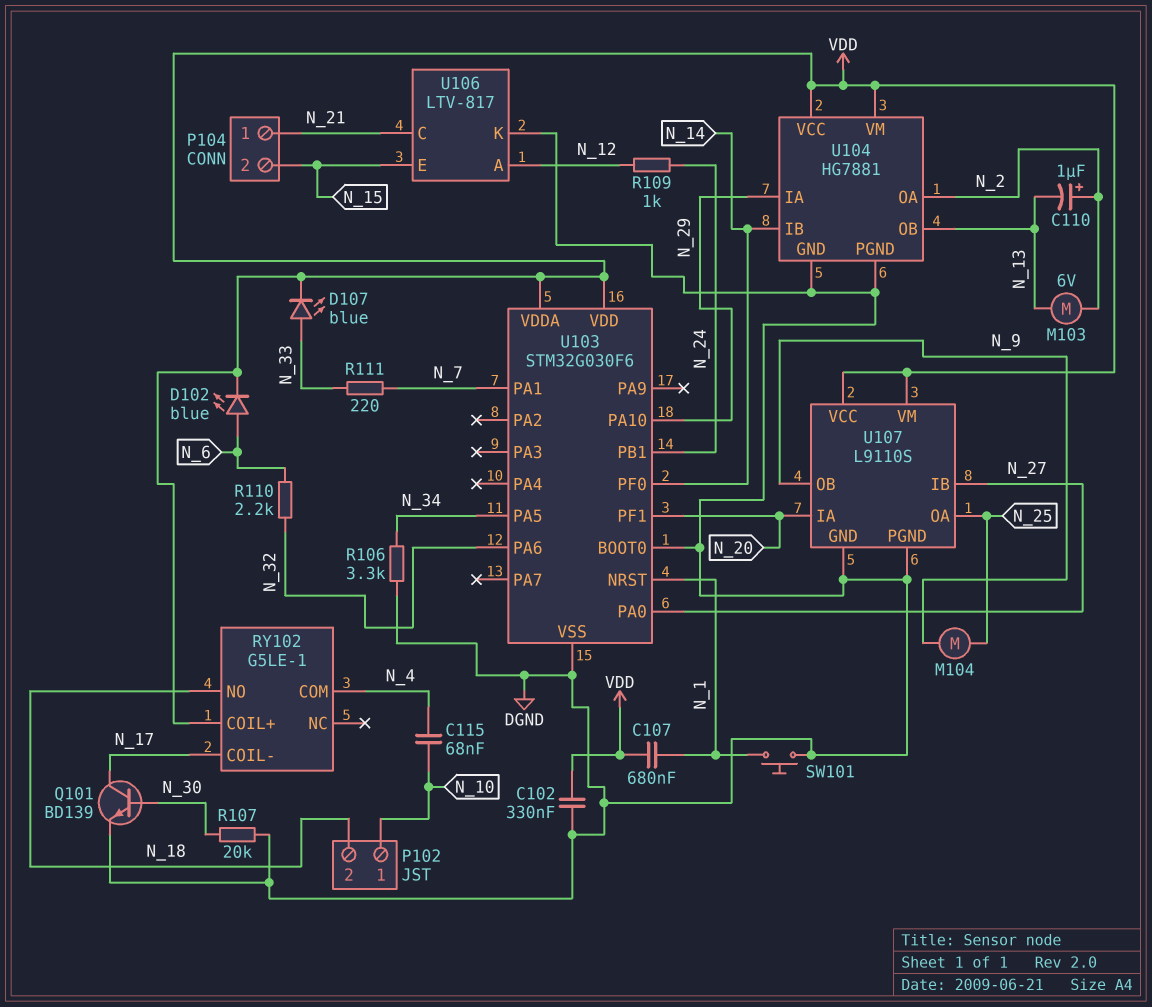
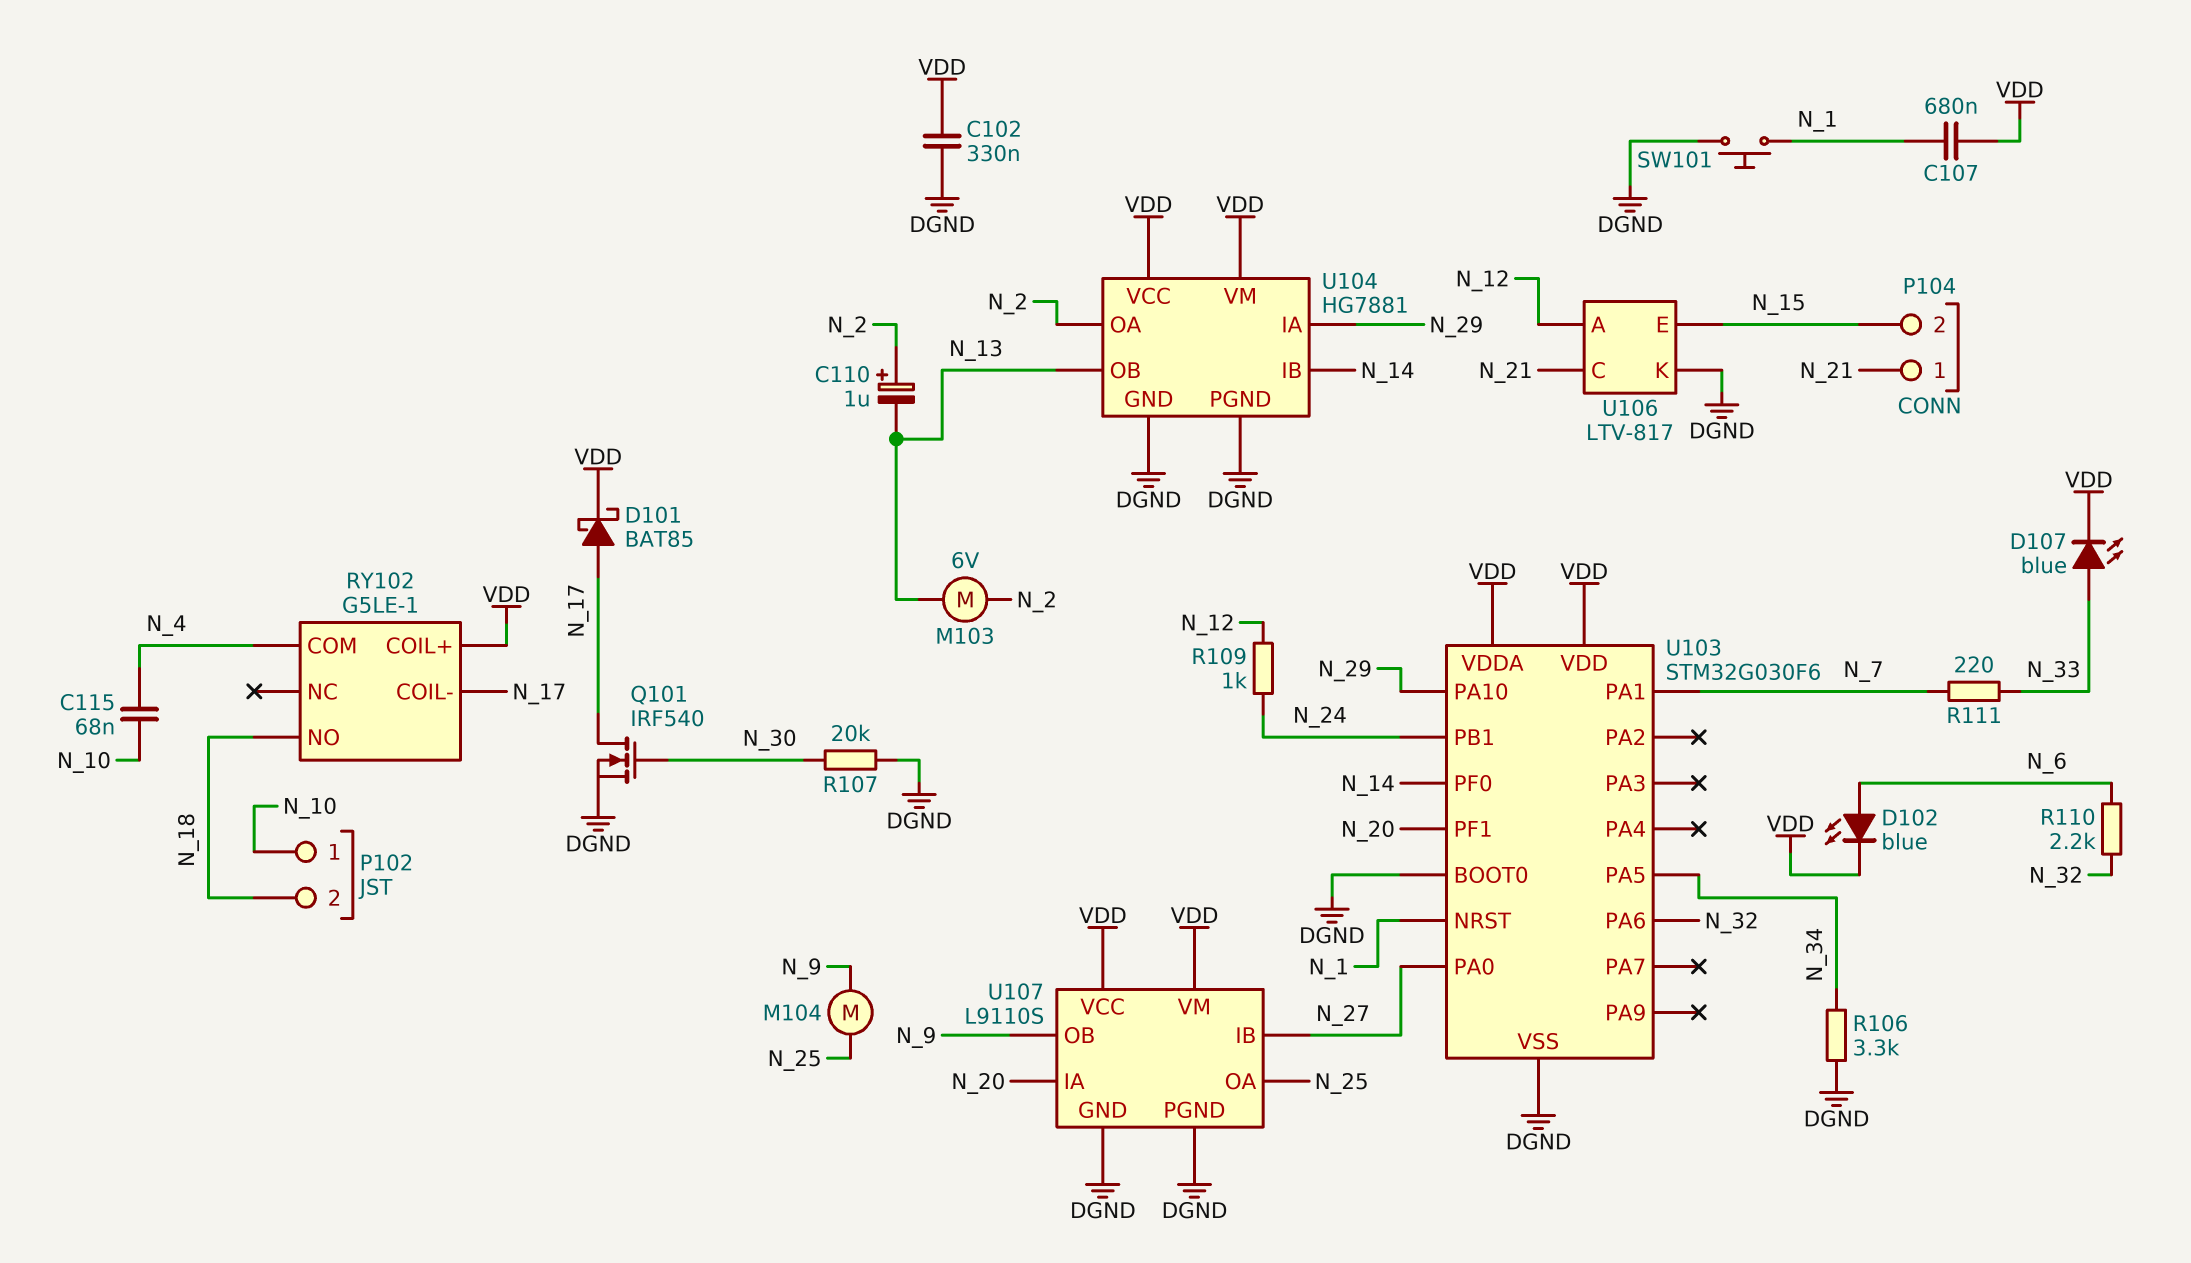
D101: none -> schottky BAT85 (A N_17, K VDD)
Q101: NPN BD139 (B N_30, C N_17, E DGND) -> NMOS IRF540 (G N_30, D N_17, S DGND)

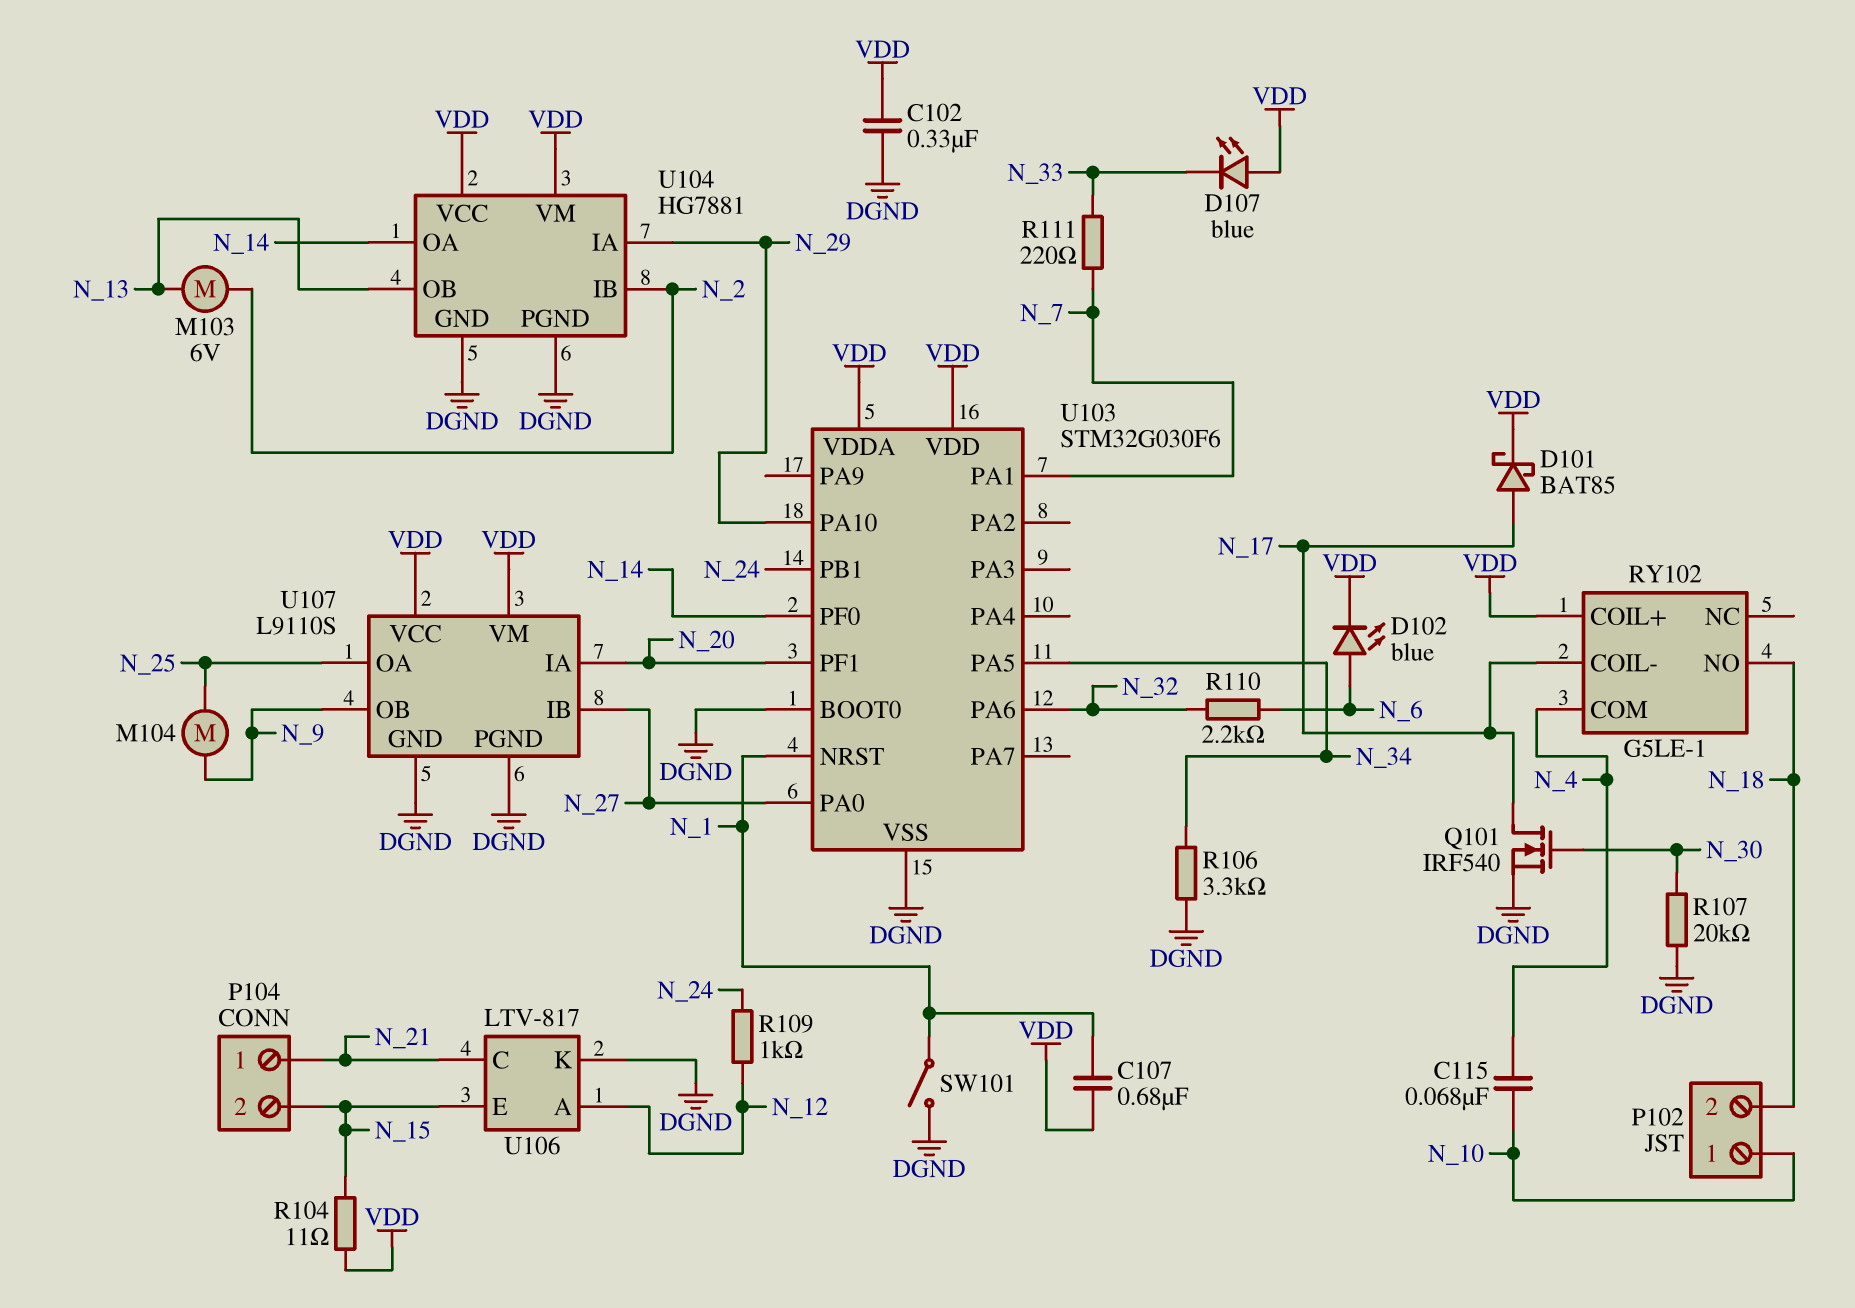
C110: 1uF (plus N_2, minus N_13) -> none
D107: LED blue (A N_33, K VDD) -> LED blue (A VDD, K N_33)
R104: none -> 11 (N_15, VDD)
SW101: button (DGND, N_1) -> switch (DGND, N_1)
U104 pin IB: N_14 -> N_2
U104 pin OA: N_2 -> N_14

